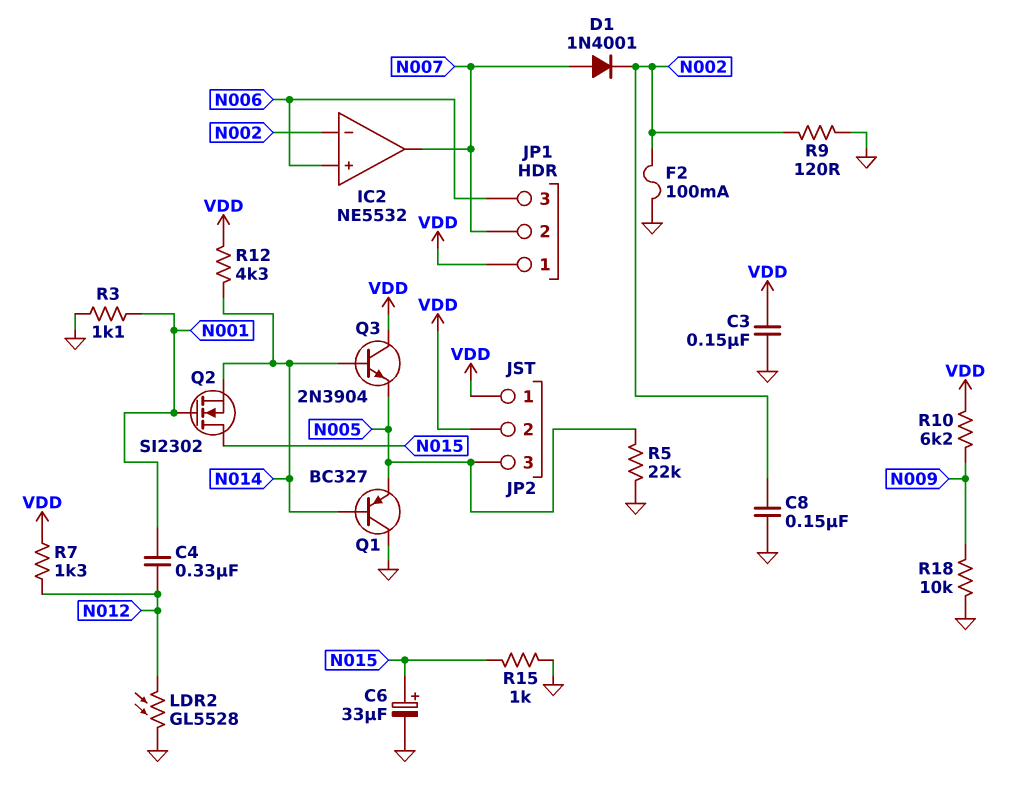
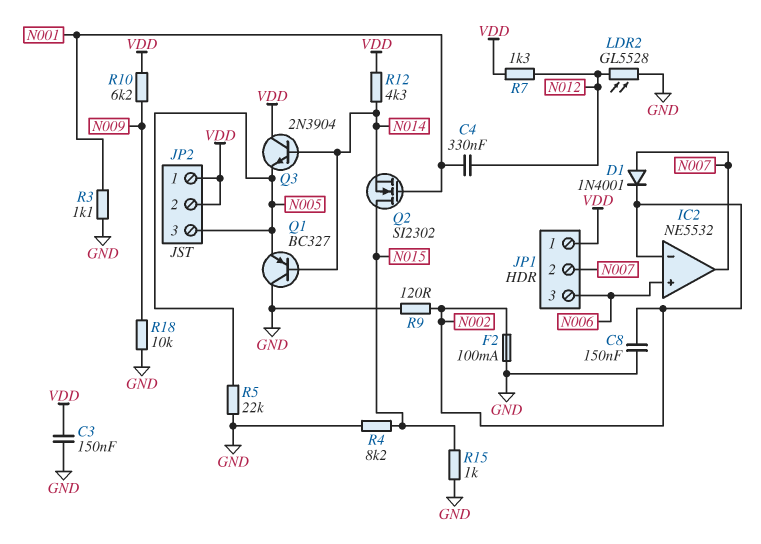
C6: 33uF (plus N015, minus GND) -> none
R4: none -> 8.2k (GND, N015)

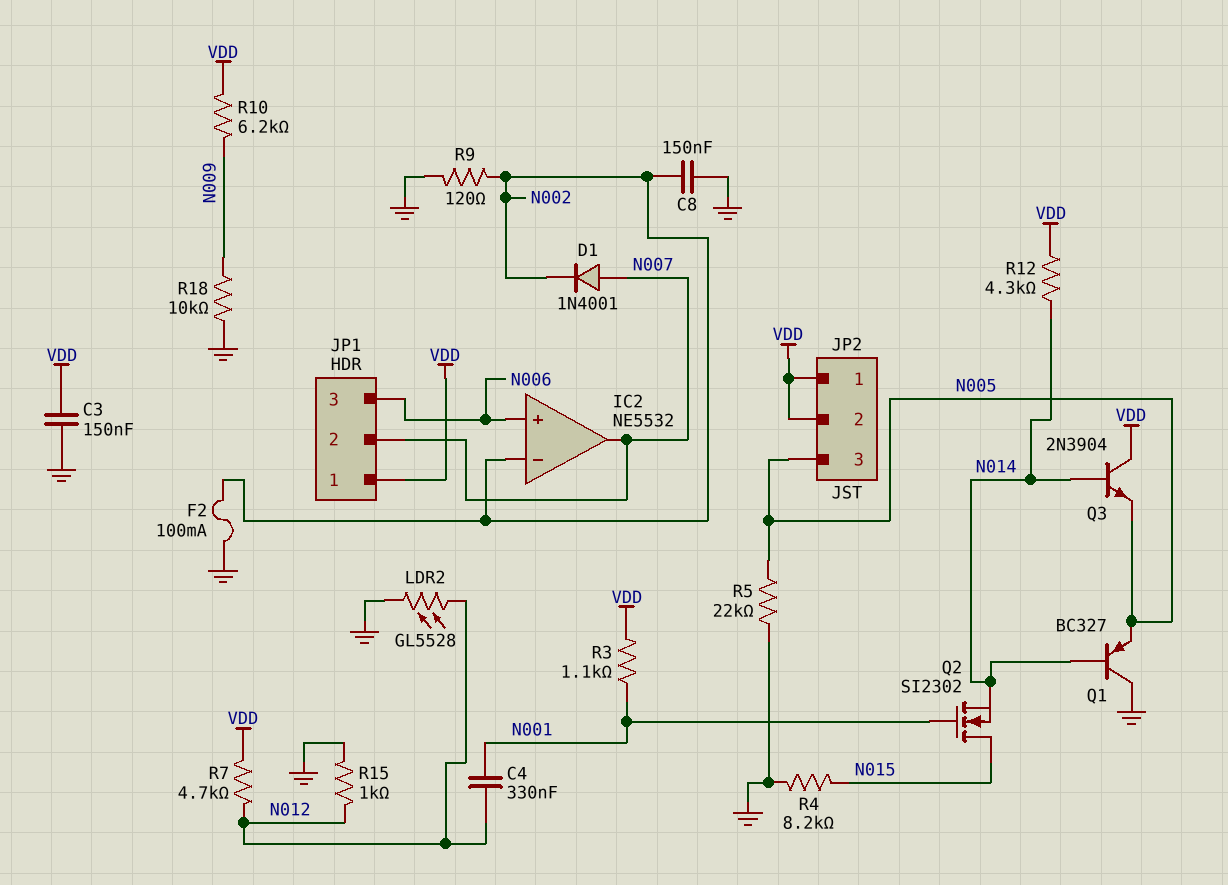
R3: 1.1k (GND, N001) -> 1.1k (N001, VDD)
R7: 1.3k (N012, VDD) -> 4.7k (N012, VDD)
R15: 1k (GND, N015) -> 1k (GND, N012)

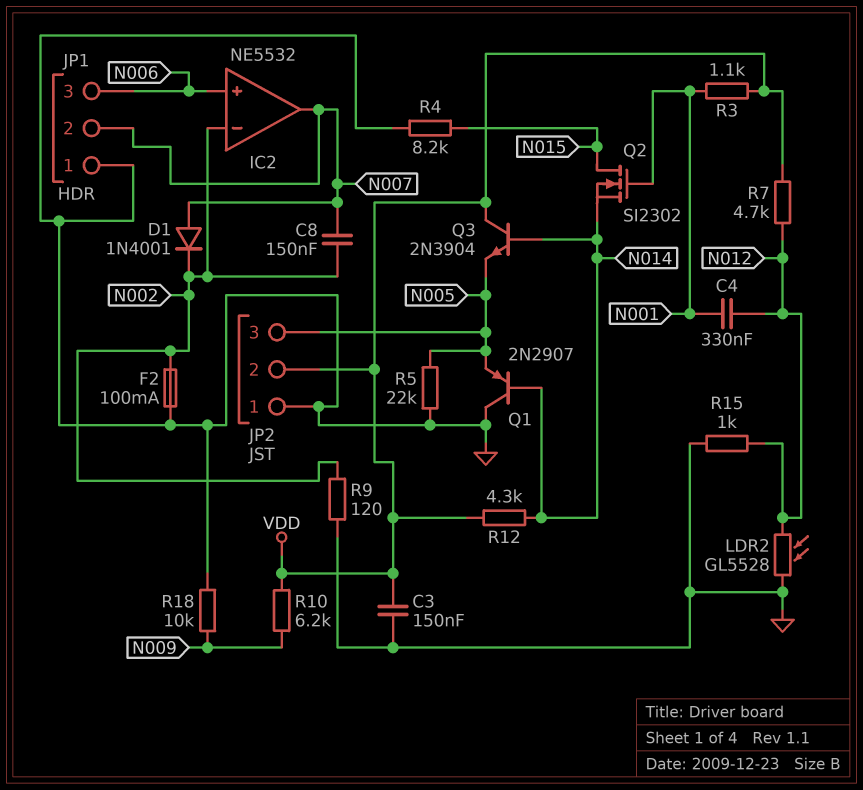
C8: 150nF (GND, N002) -> 150nF (N002, N007)
JP1 pin 1: VDD -> GND
JP2 pin 1: VDD -> GND
Q1: PNP BC327 (B N014, C GND, E N005) -> PNP 2N2907 (B N014, C GND, E N005)

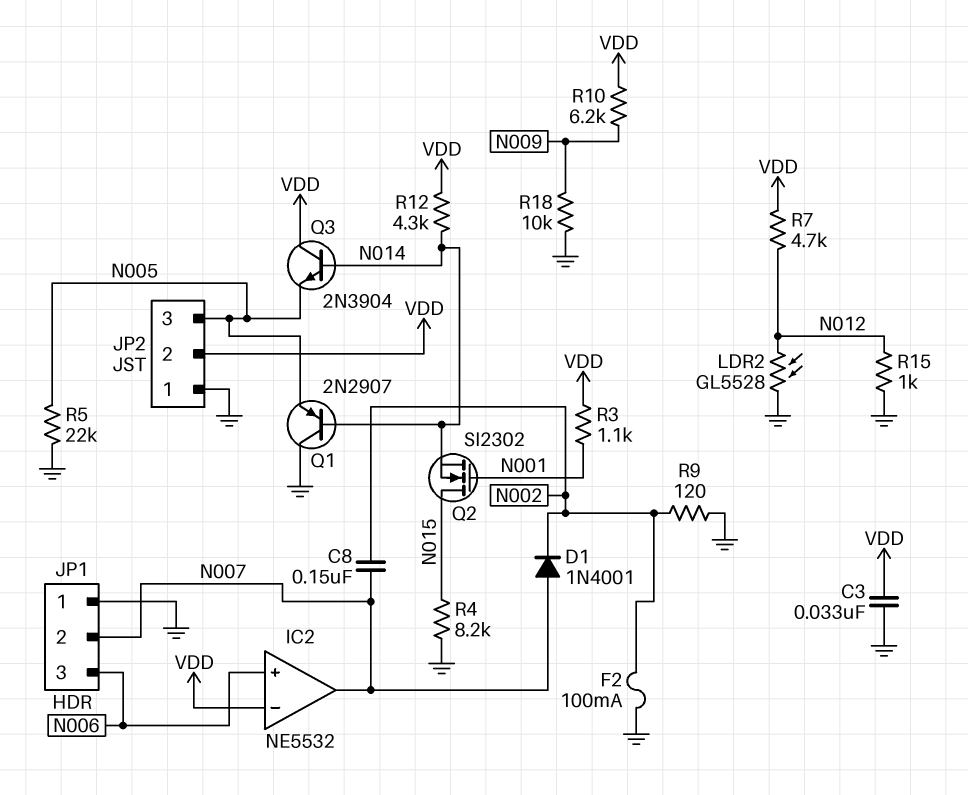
C3: 150nF (GND, VDD) -> 33nF (GND, VDD)
C4: 330nF (N001, N012) -> none
IC2 pin in-: N002 -> VDD

